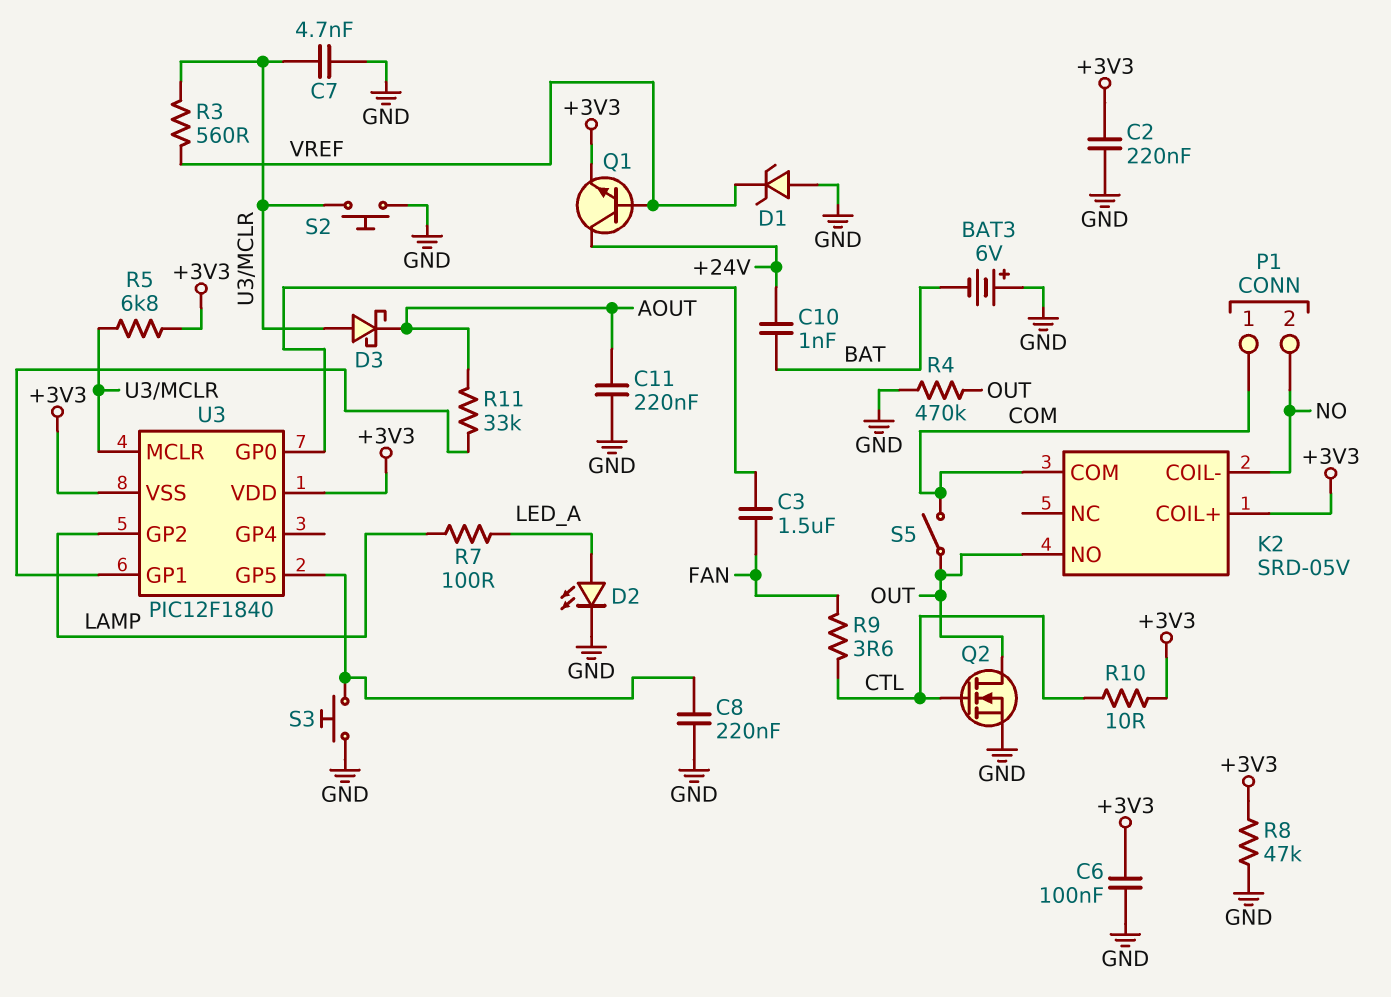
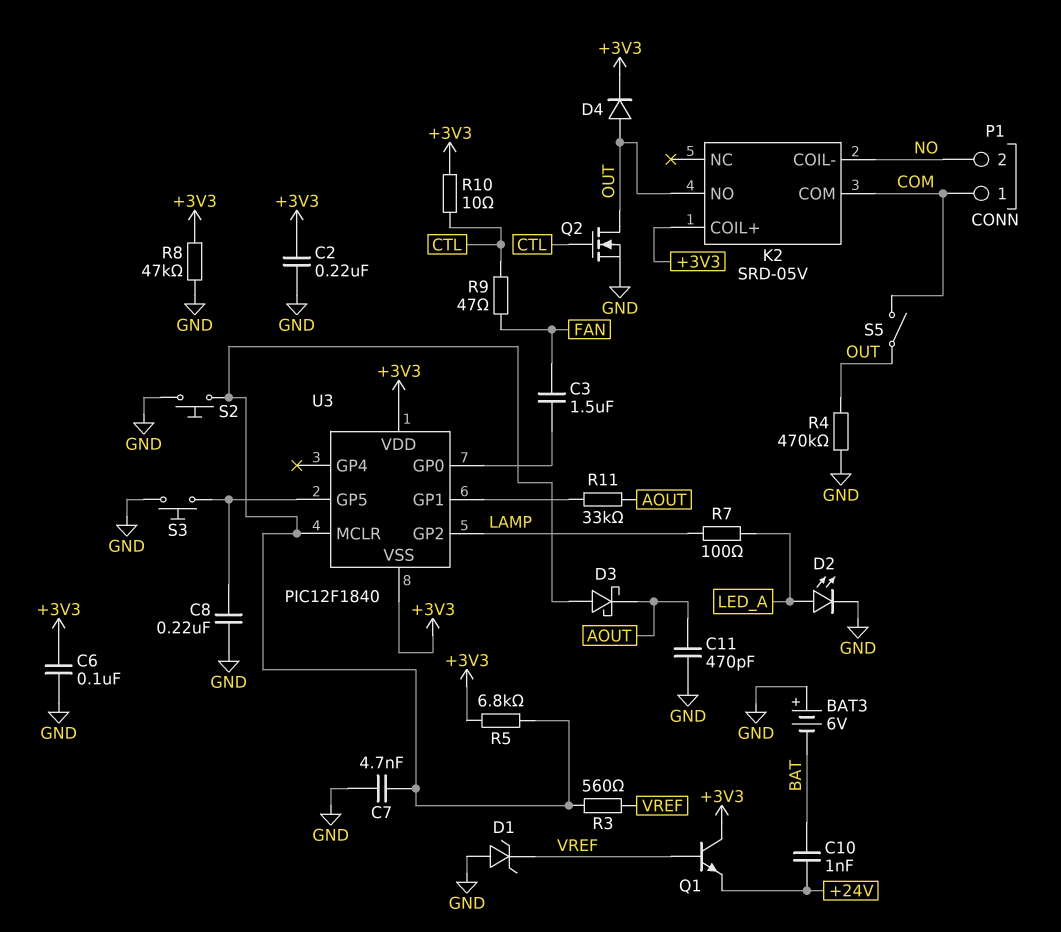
C11: 220nF (AOUT, GND) -> 470pF (AOUT, GND)
D4: none -> diode (A OUT, K +3V3)
Q1: NPN (B VREF, C +24V, E +3V3) -> NPN (B VREF, C +3V3, E +24V)
R9: 3.6 (CTL, FAN) -> 47 (CTL, FAN)

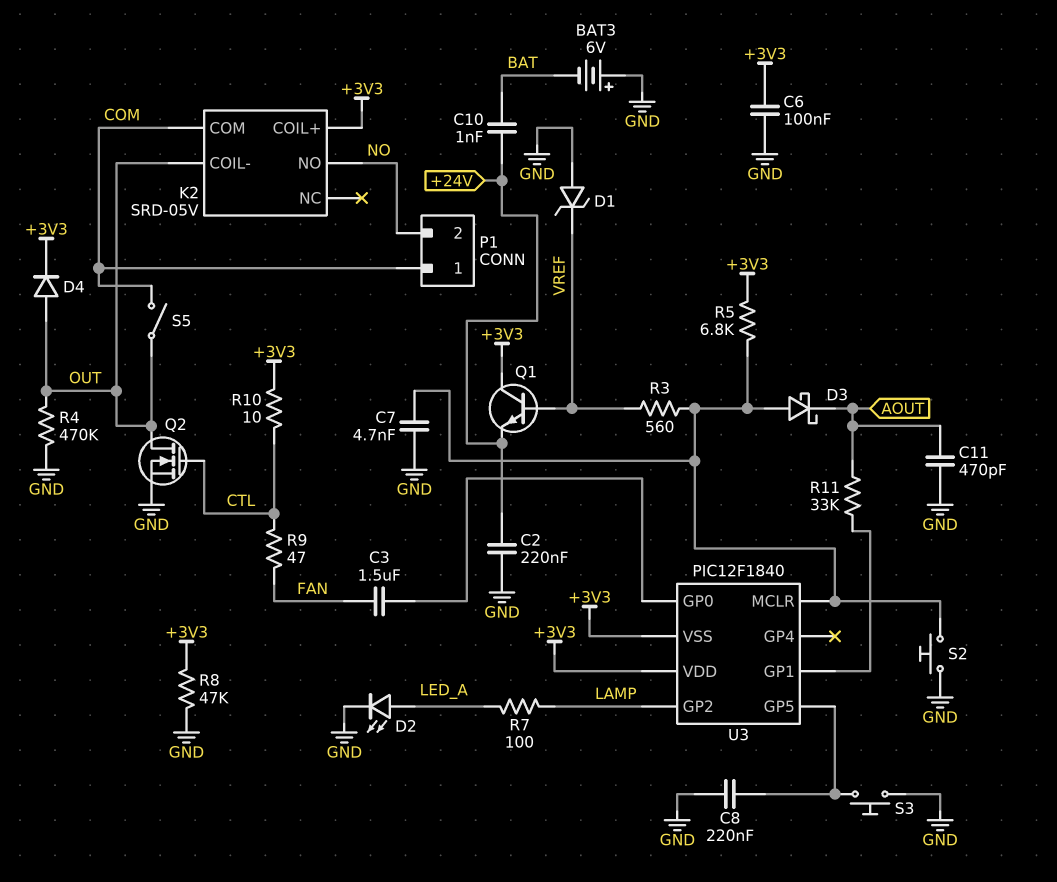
C2: 220nF (+3V3, GND) -> 220nF (+24V, GND)
K2 pin COIL-: NO -> OUT
K2 pin NO: OUT -> NO

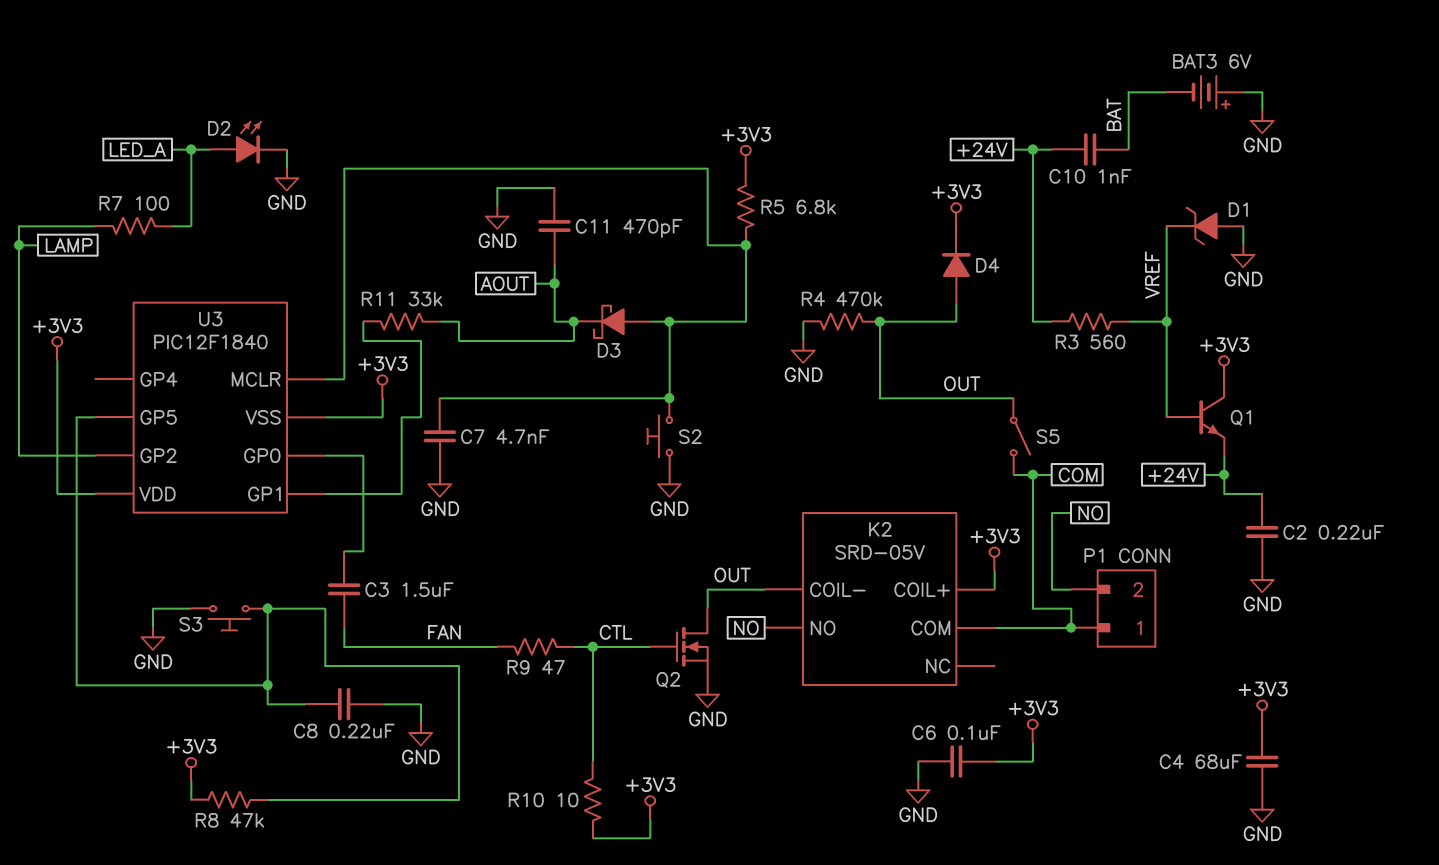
C4: none -> 68uF (+3V3, GND)
R3: 560 (U3/MCLR, VREF) -> 560 (+24V, VREF)
R8: 47k (+3V3, GND) -> 47k (+3V3, U3/GP5)

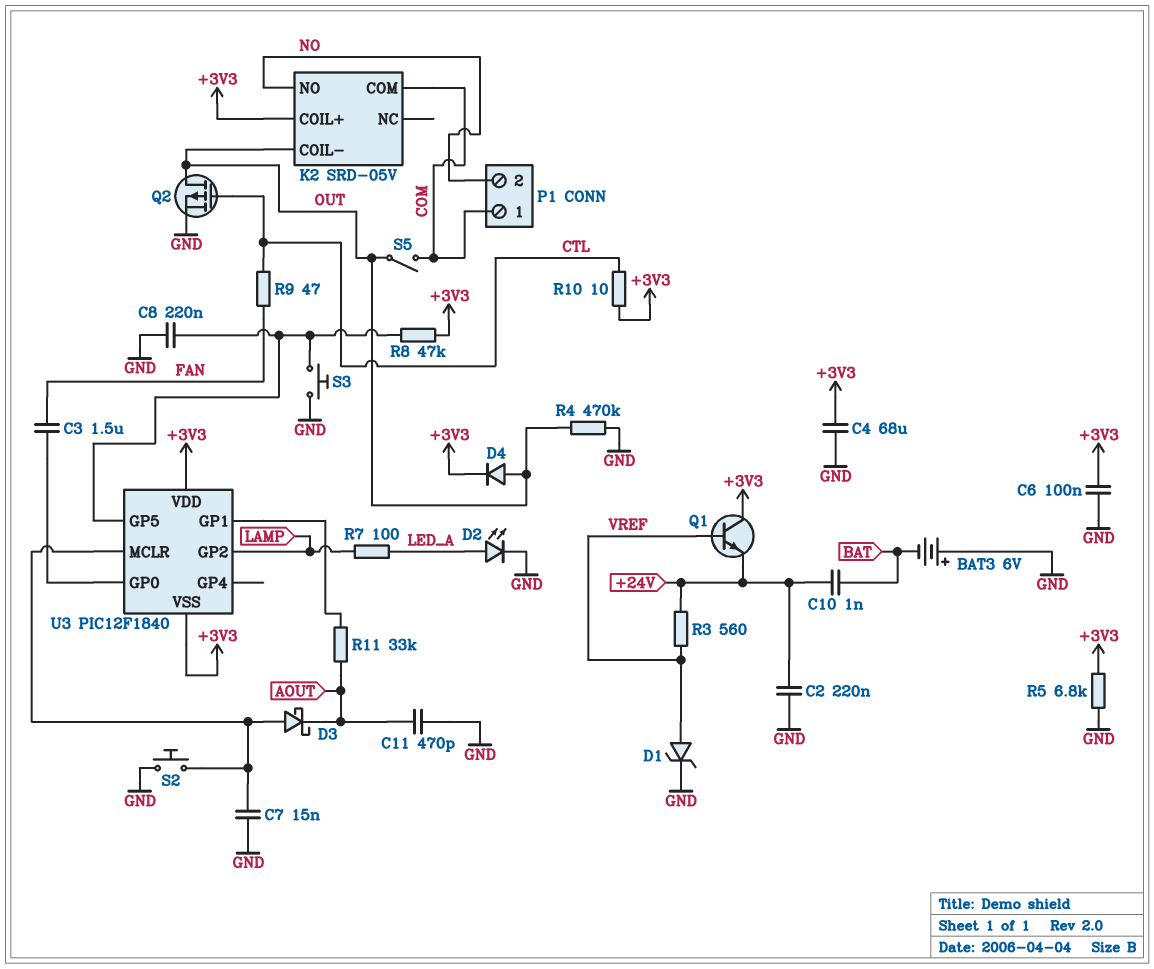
C7: 4.7nF (GND, U3/MCLR) -> 15nF (GND, U3/MCLR)
D1: zener (A GND, K VREF) -> zener (A VREF, K GND)
Q2: NMOS (G CTL, D OUT, S GND) -> PMOS (G CTL, D OUT, S GND)
R5: 6.8k (+3V3, U3/MCLR) -> 6.8k (+3V3, GND)

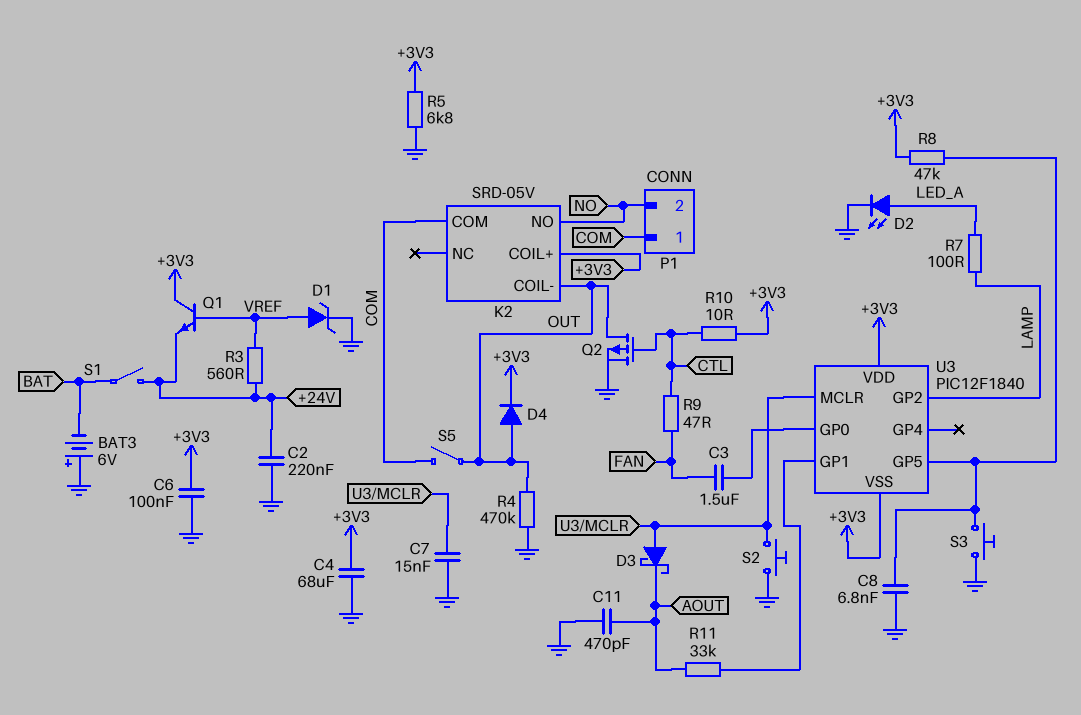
C8: 220nF (GND, U3/GP5) -> 6.8nF (GND, U3/GP5)
C10: 1nF (+24V, BAT) -> none
S1: none -> switch (+24V, BAT)

